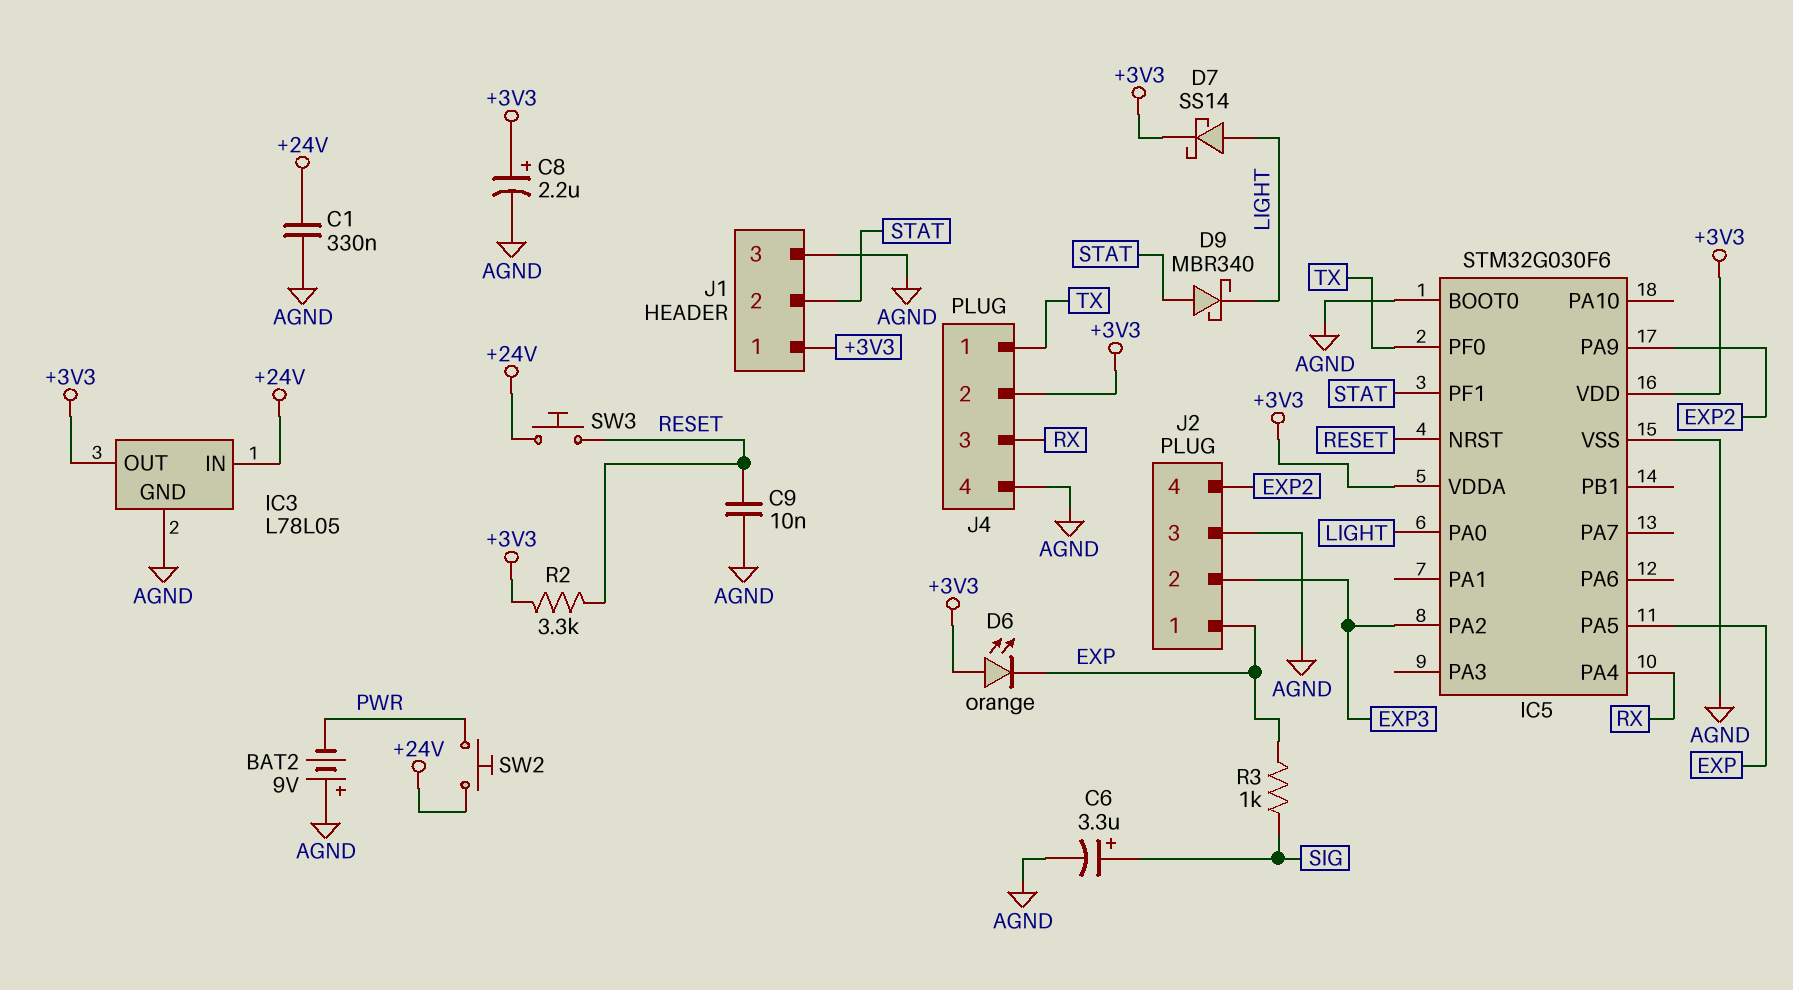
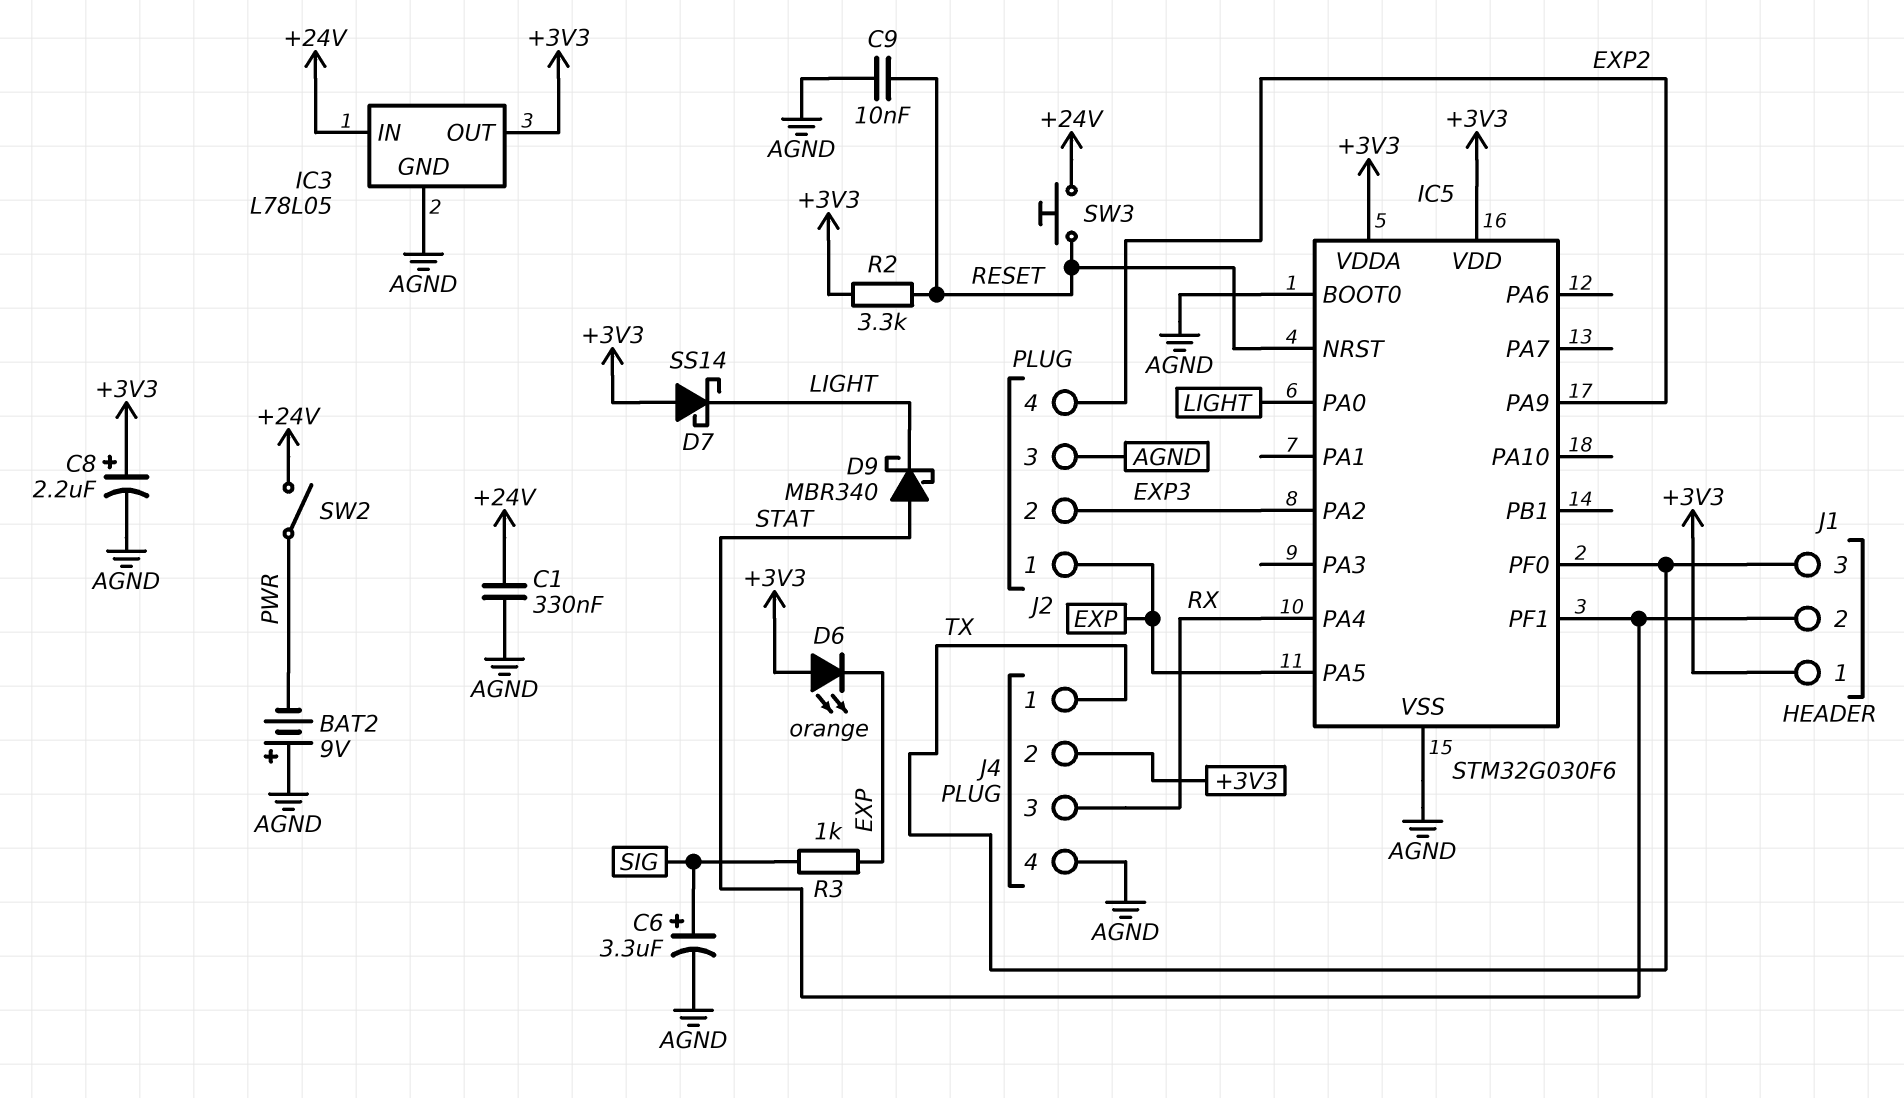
D7: schottky SS14 (A LIGHT, K +3V3) -> schottky SS14 (A +3V3, K LIGHT)
J1 pin 3: AGND -> TX
SW2: button (+24V, PWR) -> switch (+24V, PWR)

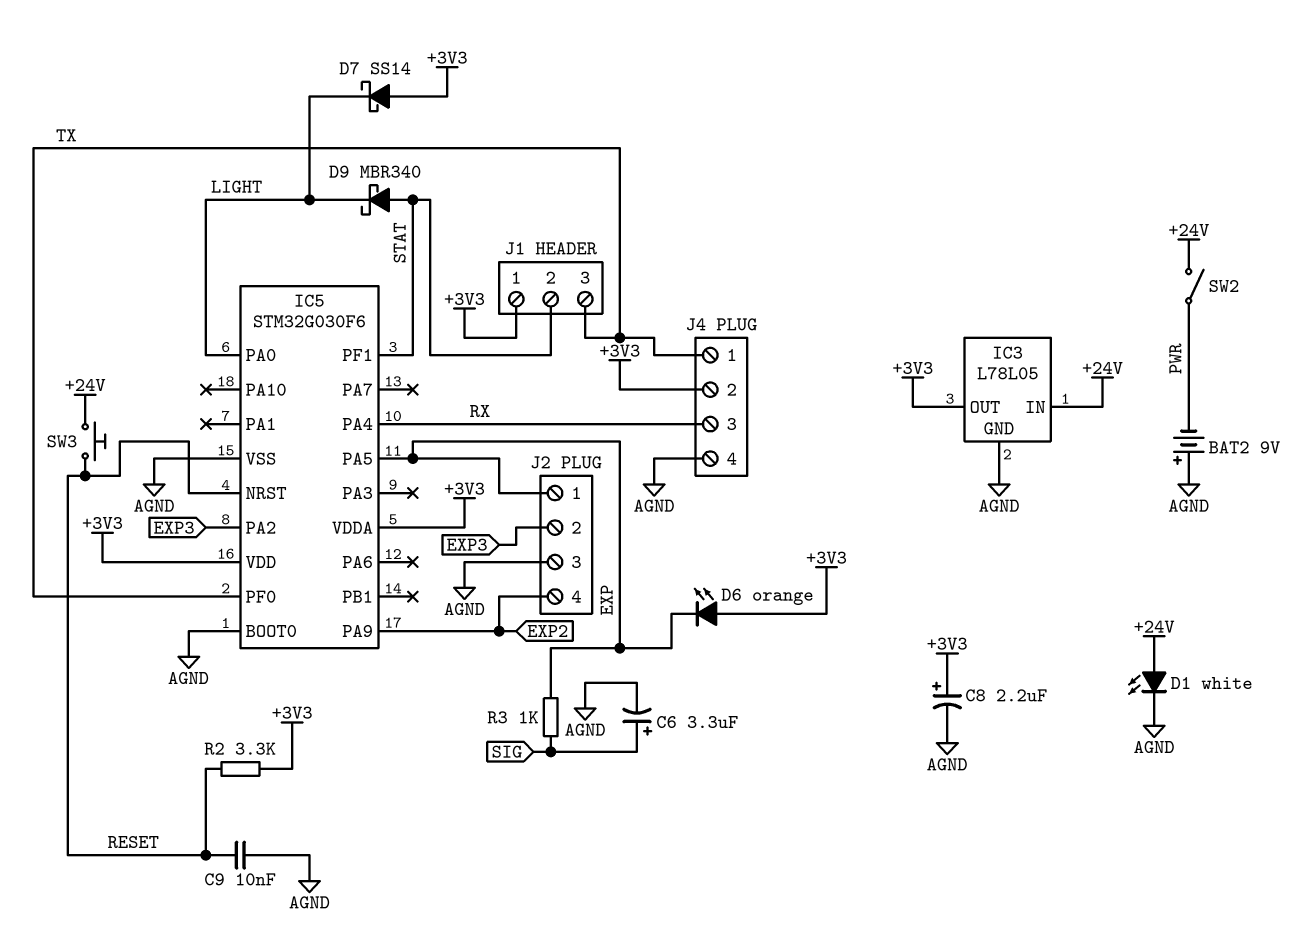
C1: 330nF (+24V, AGND) -> none
D1: none -> LED white (A +24V, K AGND)

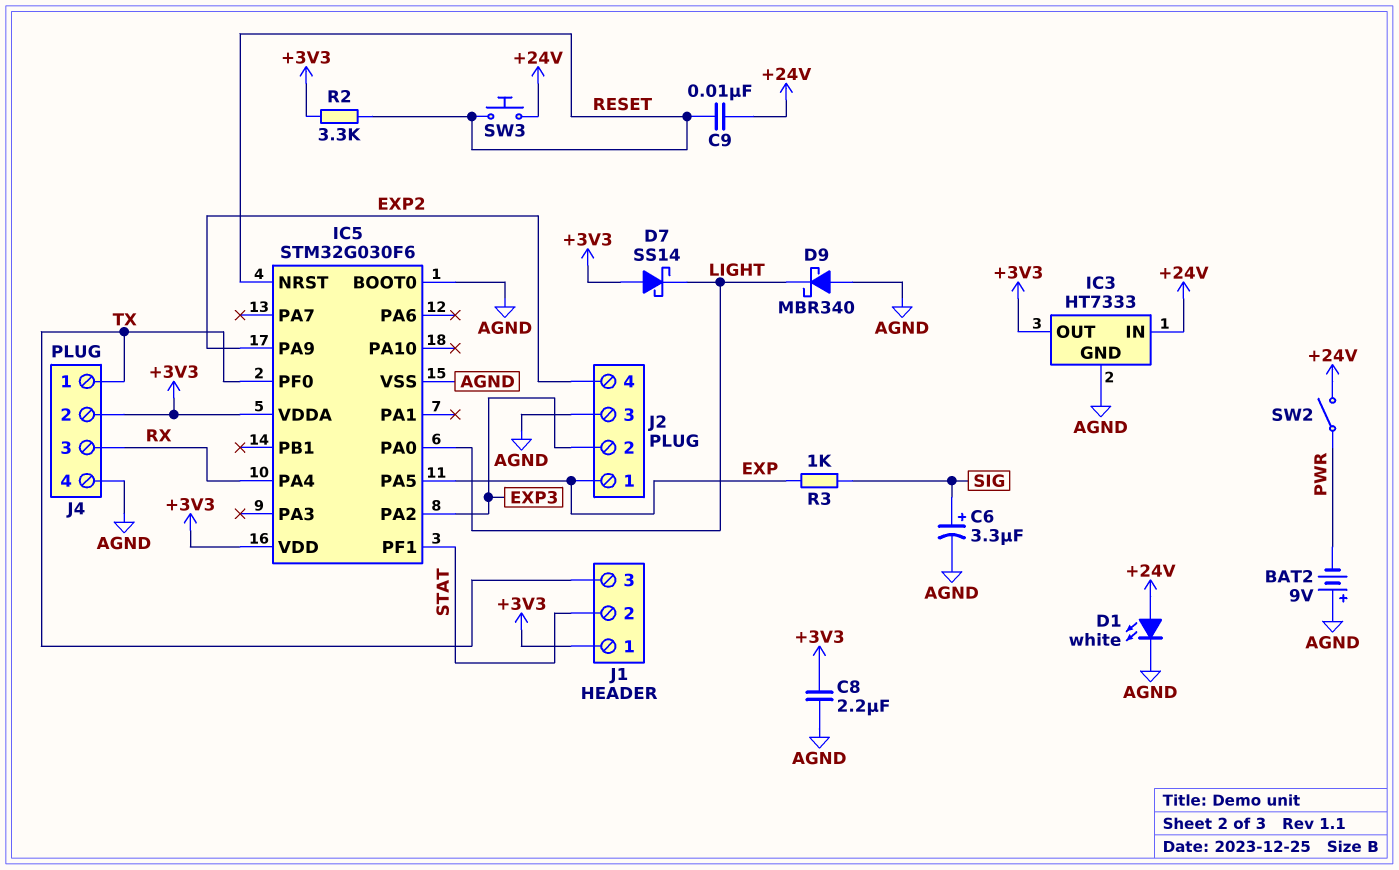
C8: 2.2uF (plus +3V3, minus AGND) -> 2.2uF (+3V3, AGND)
C9: 10nF (AGND, RESET) -> 10nF (+24V, RESET)
D6: LED orange (A +3V3, K EXP) -> none
D9: schottky MBR340 (A STAT, K LIGHT) -> schottky MBR340 (A AGND, K LIGHT)
IC3: L78L05 -> HT7333

